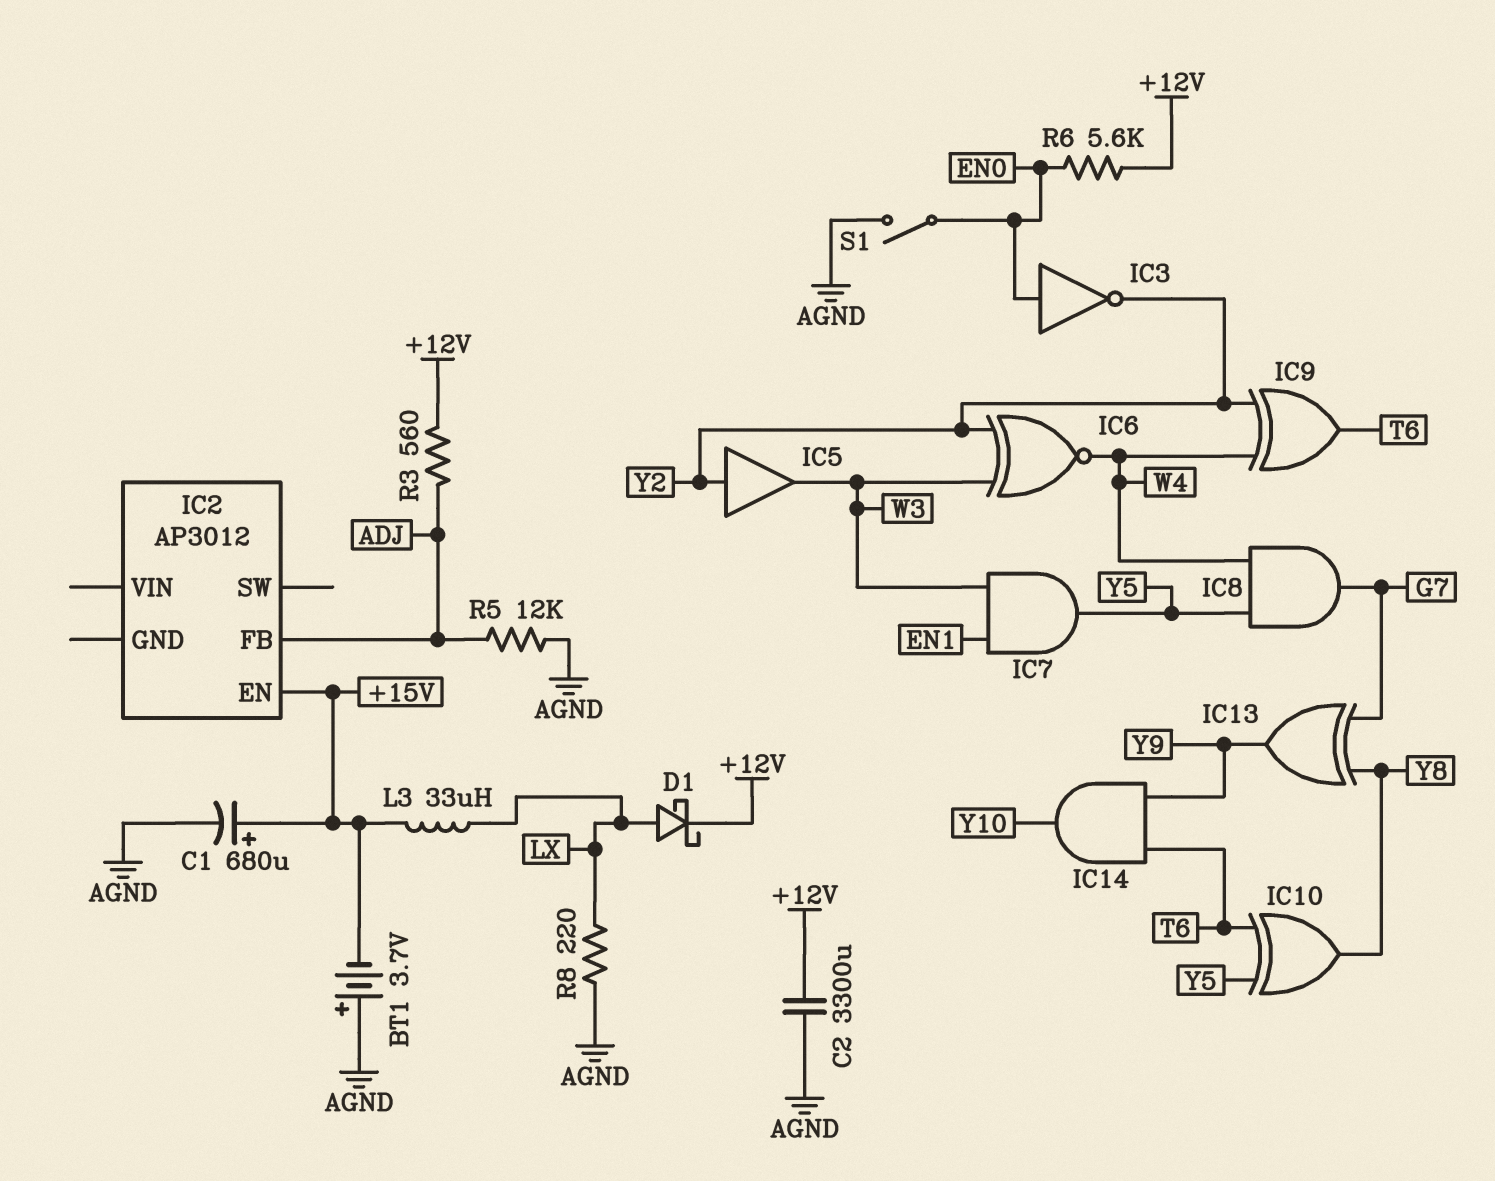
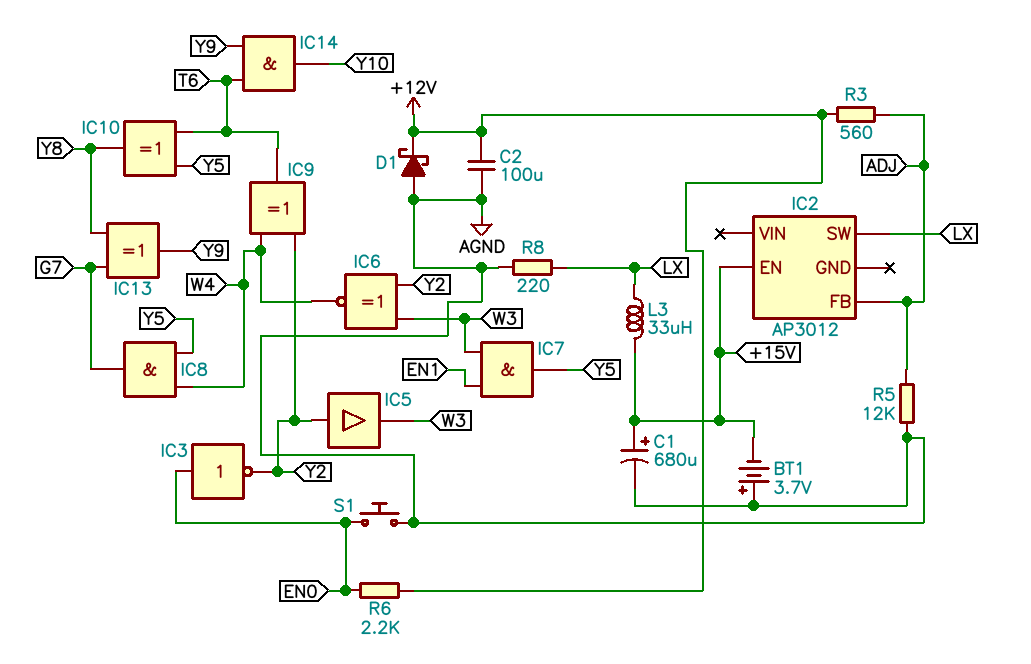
C2: 3300uF (+12V, AGND) -> 100uF (+12V, AGND)
D1: schottky (A LX, K +12V) -> schottky (A AGND, K +12V)
IC2 pin SW: none -> LX
R6: 5.6k (+12V, EN0) -> 2.2k (+12V, EN0)
S1: switch (AGND, EN0) -> button (AGND, EN0)

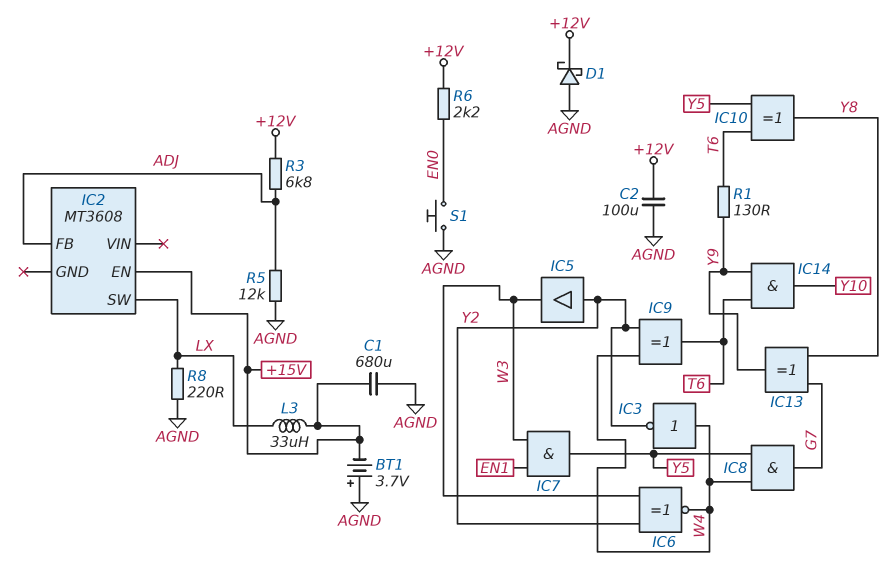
C1: 680uF (plus +15V, minus AGND) -> 680uF (+15V, AGND)
IC2: AP3012 -> MT3608
IC3: NOT (in EN0, out Y2) -> NOT (in W4, out Y2)
R1: none -> 130 (T6, Y9)
R3: 560 (+12V, ADJ) -> 6.8k (+12V, ADJ)

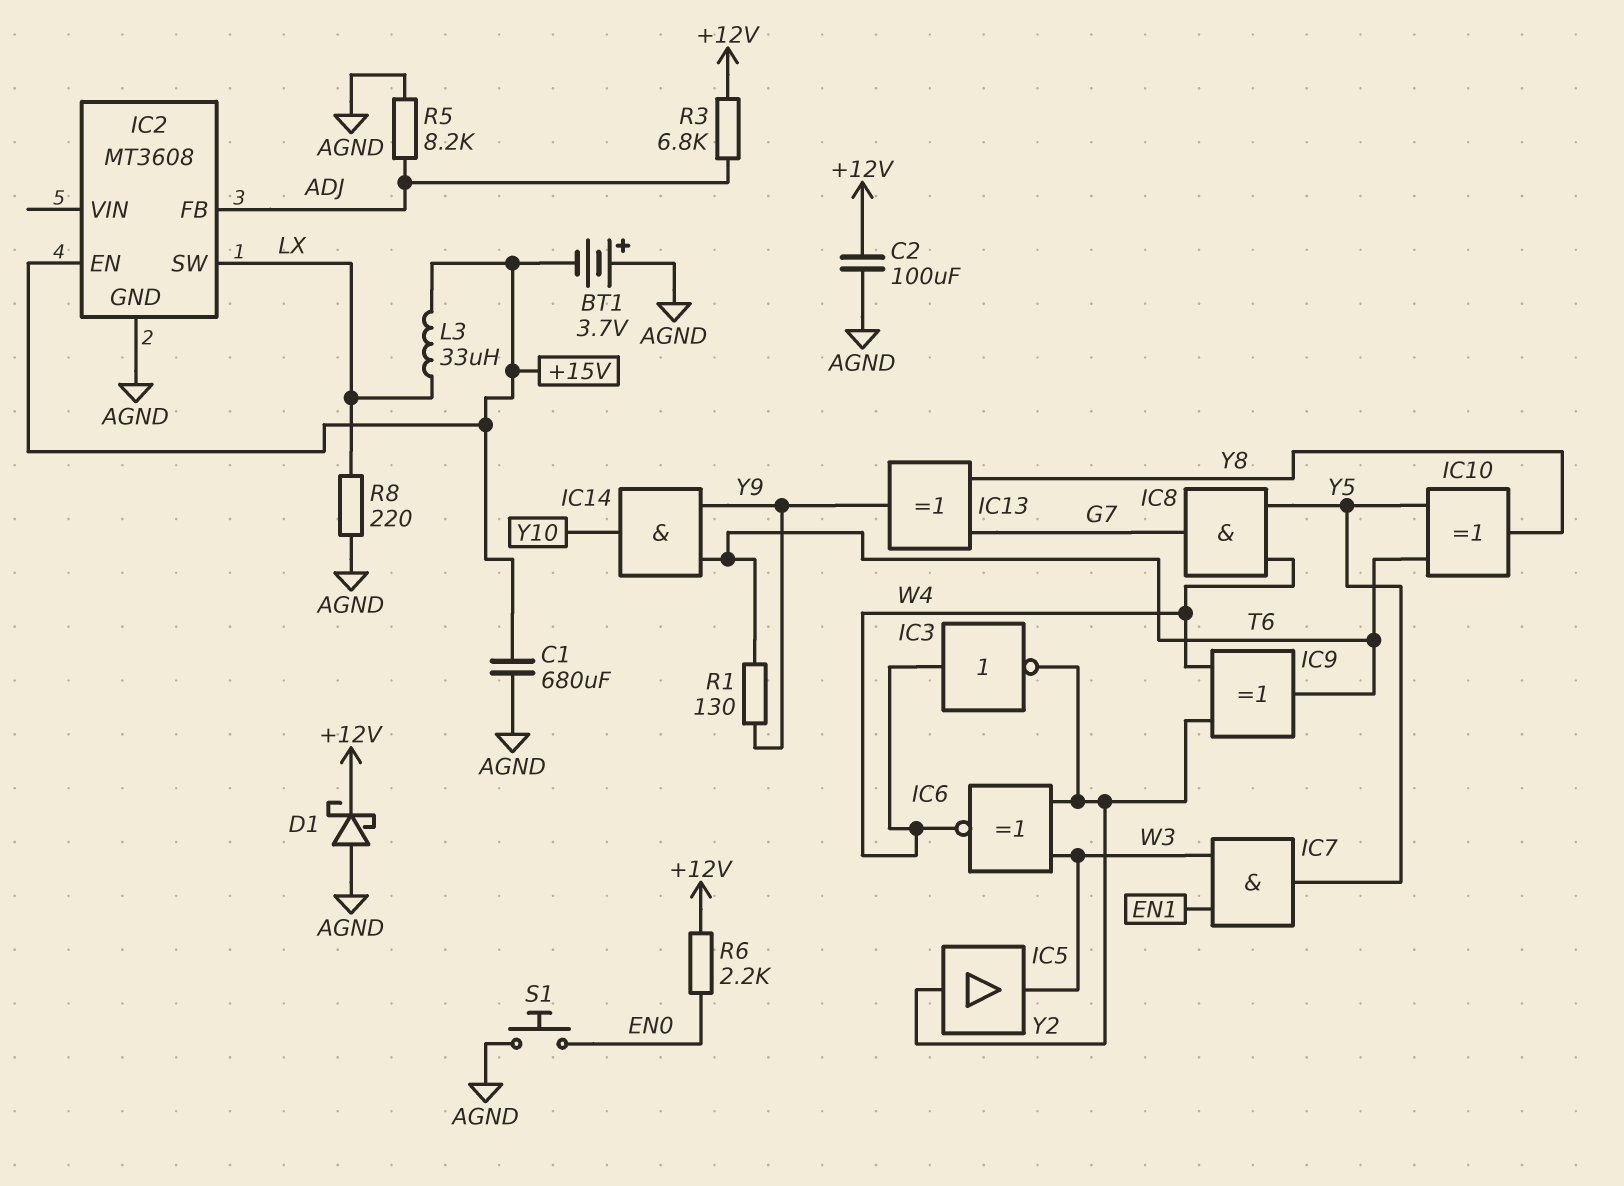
IC2 pin GND: none -> AGND
R5: 12k (ADJ, AGND) -> 8.2k (ADJ, AGND)

